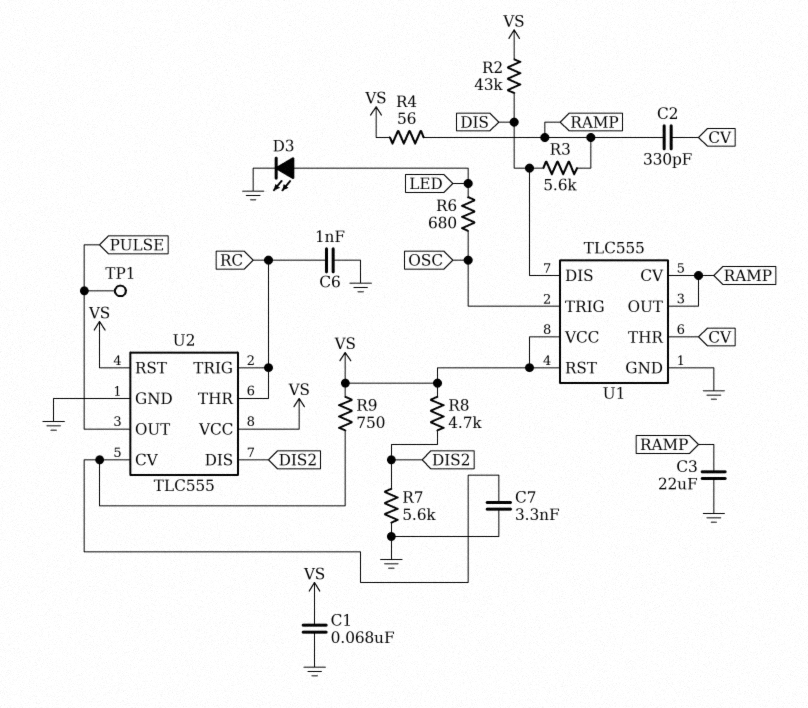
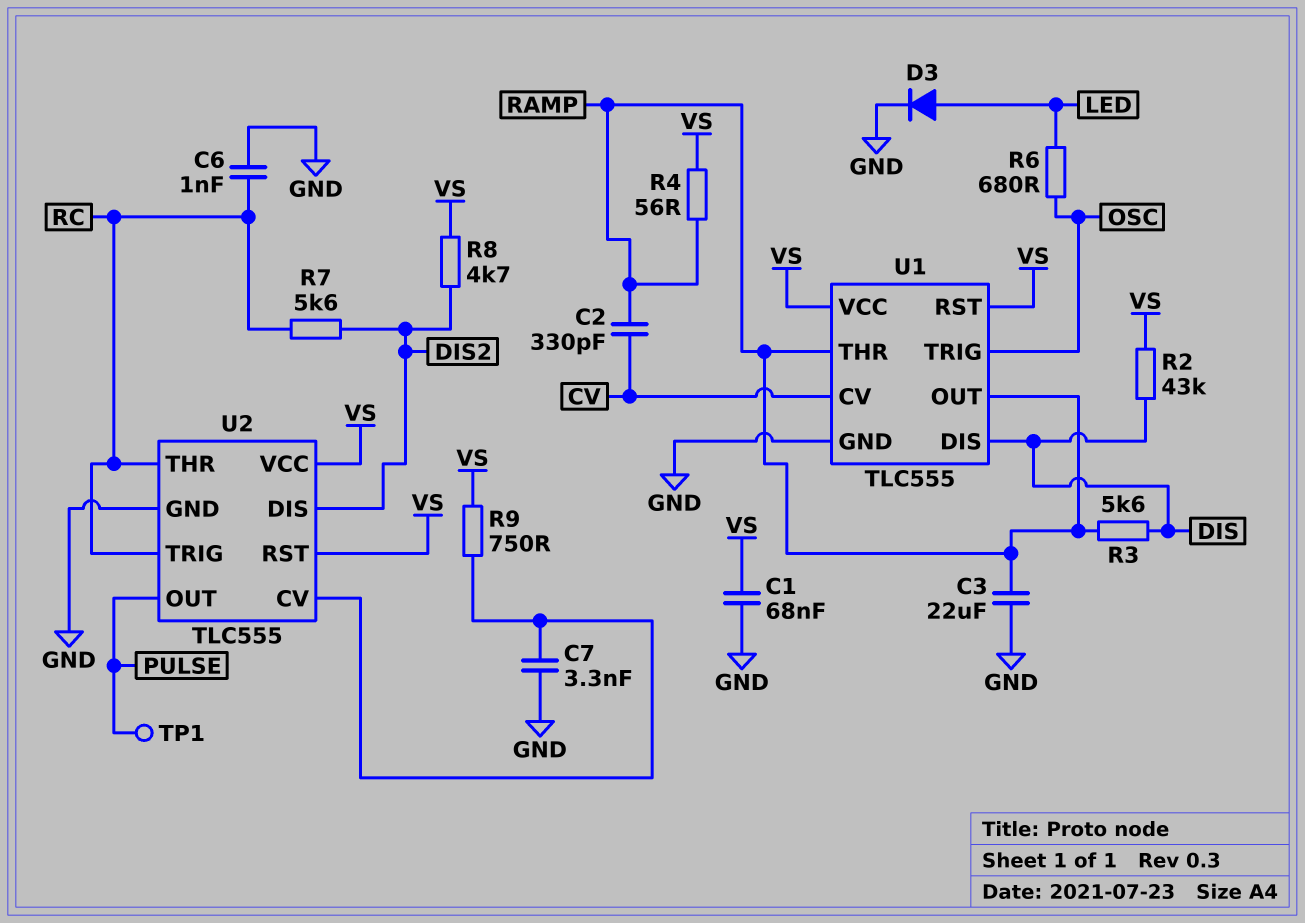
D3: LED (A LED, K GND) -> diode (A LED, K GND)
R7: 5.6k (DIS2, GND) -> 5.6k (DIS2, RC)
U1 pin CV: RAMP -> CV
U1 pin THR: CV -> RAMP

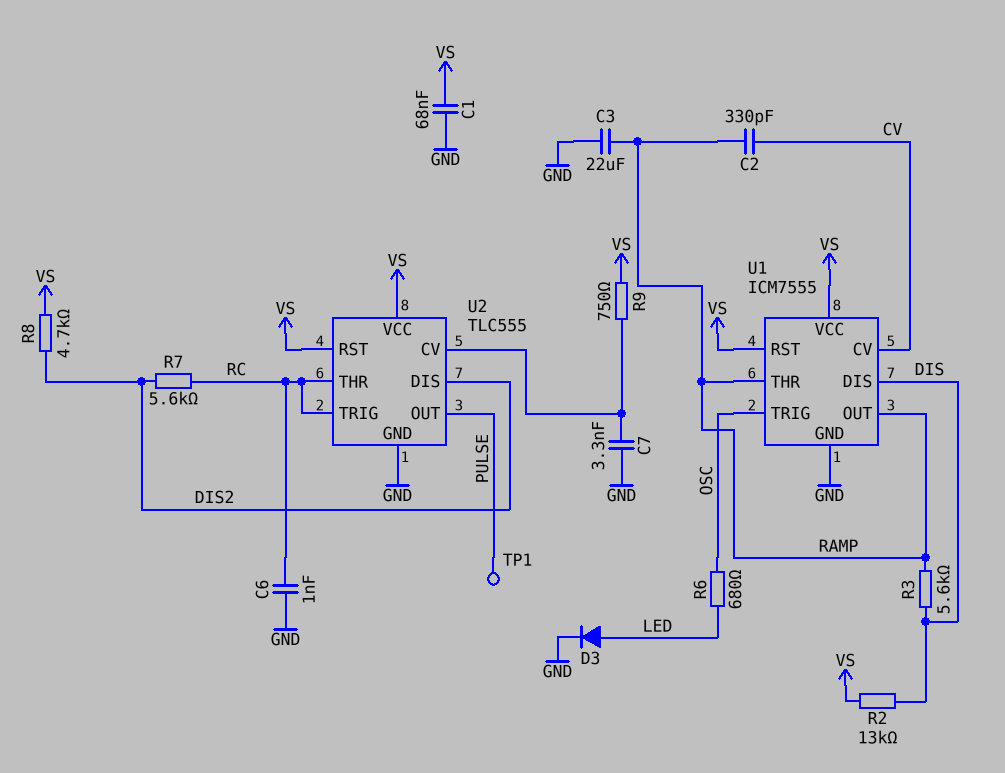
R2: 43k (DIS, VS) -> 13k (DIS, VS)
R4: 56 (RAMP, VS) -> none
U1: TLC555 -> ICM7555

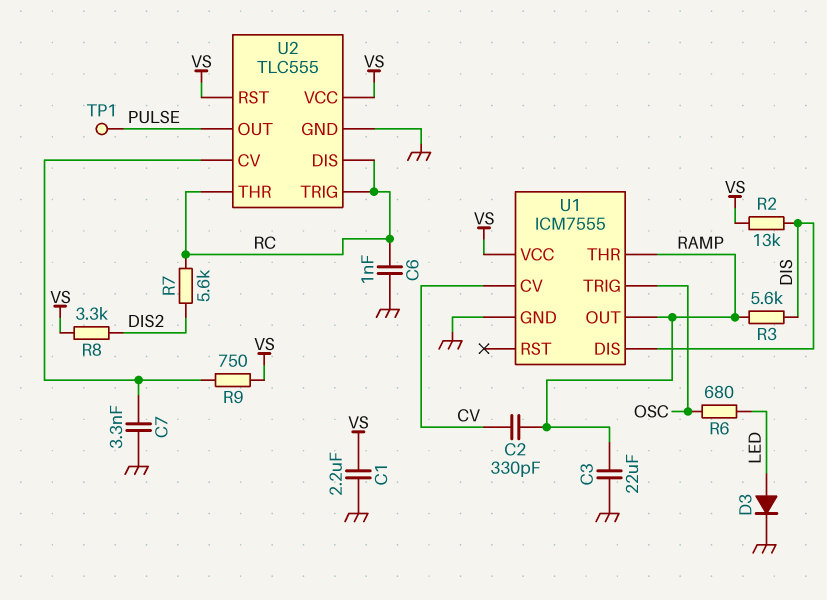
C1: 68nF (GND, VS) -> 2.2uF (GND, VS)
R8: 4.7k (DIS2, VS) -> 3.3k (DIS2, VS)
U1 pin RST: VS -> none
U2 pin DIS: DIS2 -> RC

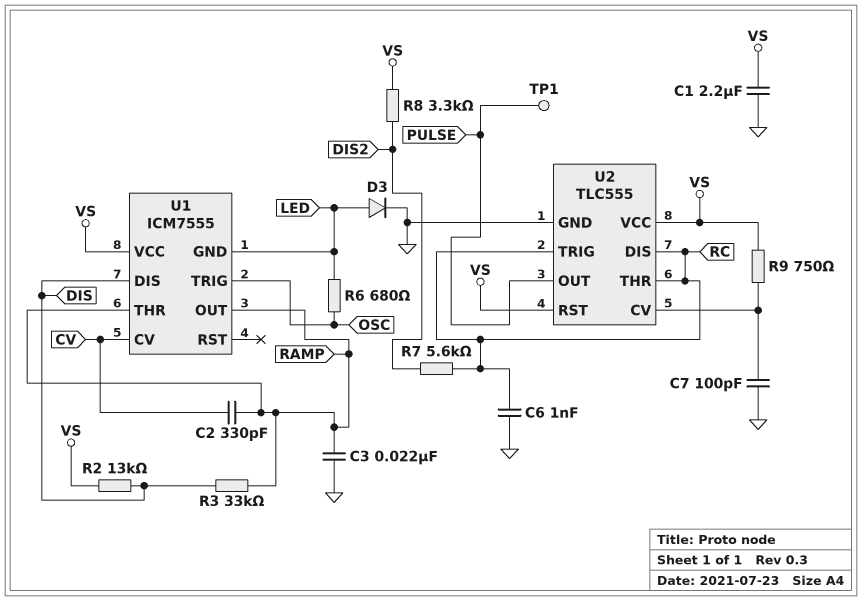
C3: 22uF (GND, RAMP) -> 22nF (GND, RAMP)
C7: 3.3nF (GND, U2/CV) -> 100pF (GND, U2/CV)
R3: 5.6k (DIS, RAMP) -> 33k (DIS, RAMP)
U1 pin GND: GND -> LED

